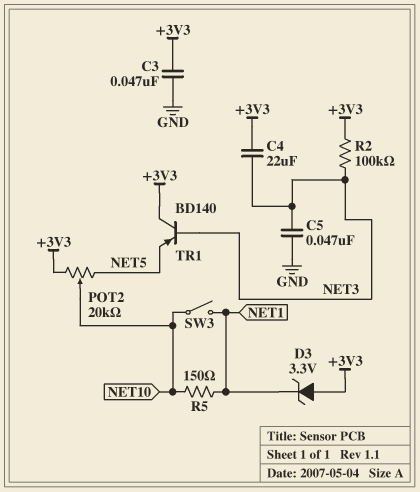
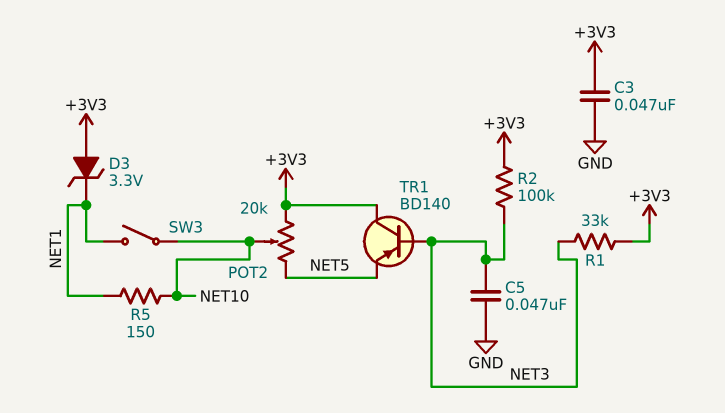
C4: 22uF (+3V3, NET3) -> none
R1: none -> 33k (+3V3, NET3)

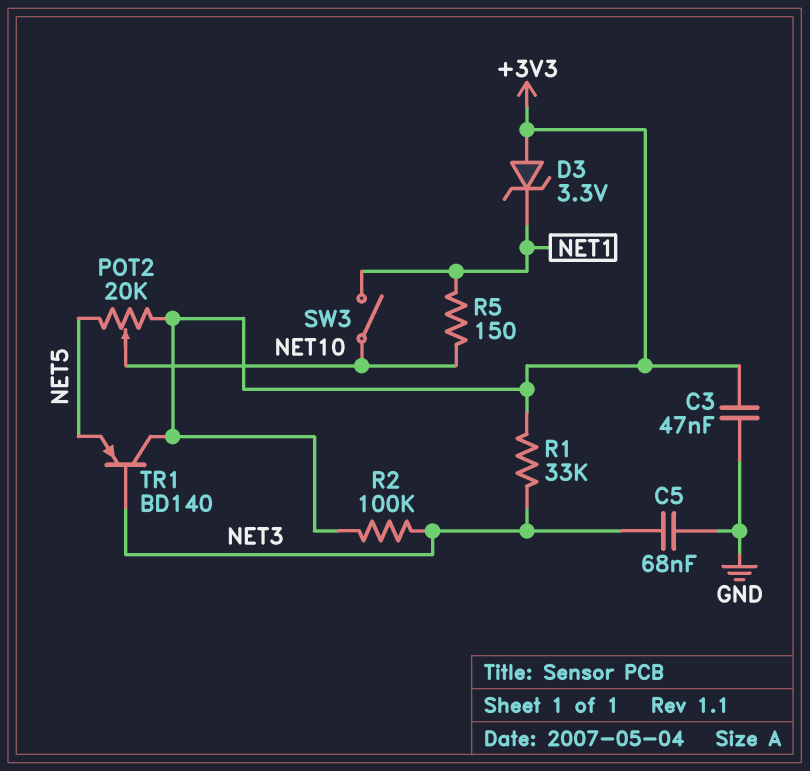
C5: 47nF (GND, NET3) -> 68nF (GND, NET3)

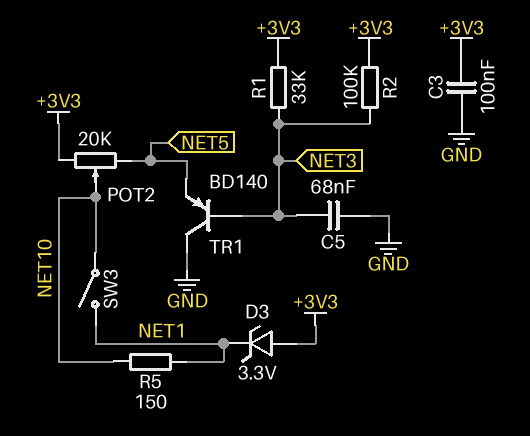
C3: 47nF (+3V3, GND) -> 100nF (+3V3, GND)
TR1: PNP BD140 (B NET3, C +3V3, E NET5) -> PNP BD140 (B NET3, C GND, E NET5)

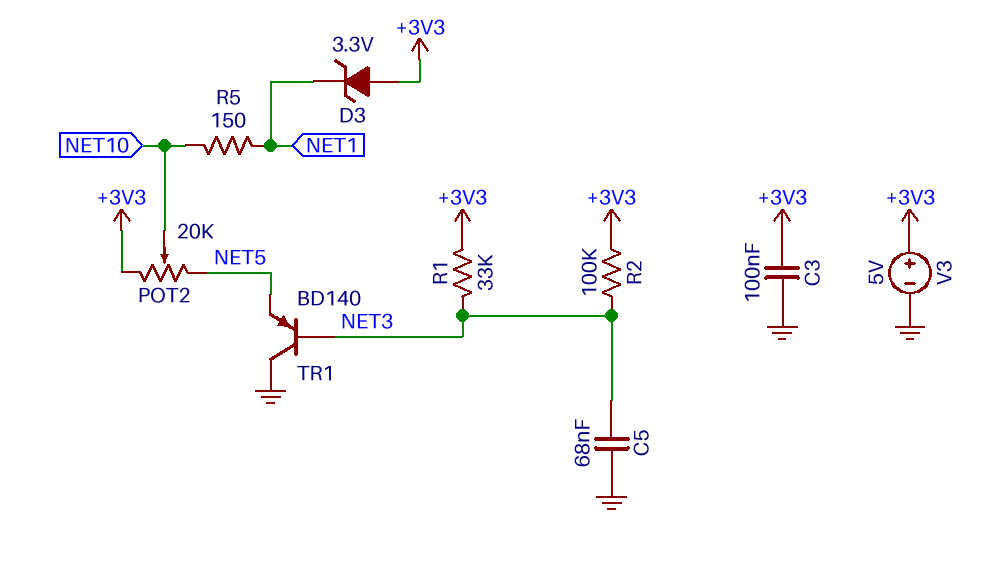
SW3: switch (NET1, NET10) -> none
V3: none -> 5V (plus +3V3, minus GND)

